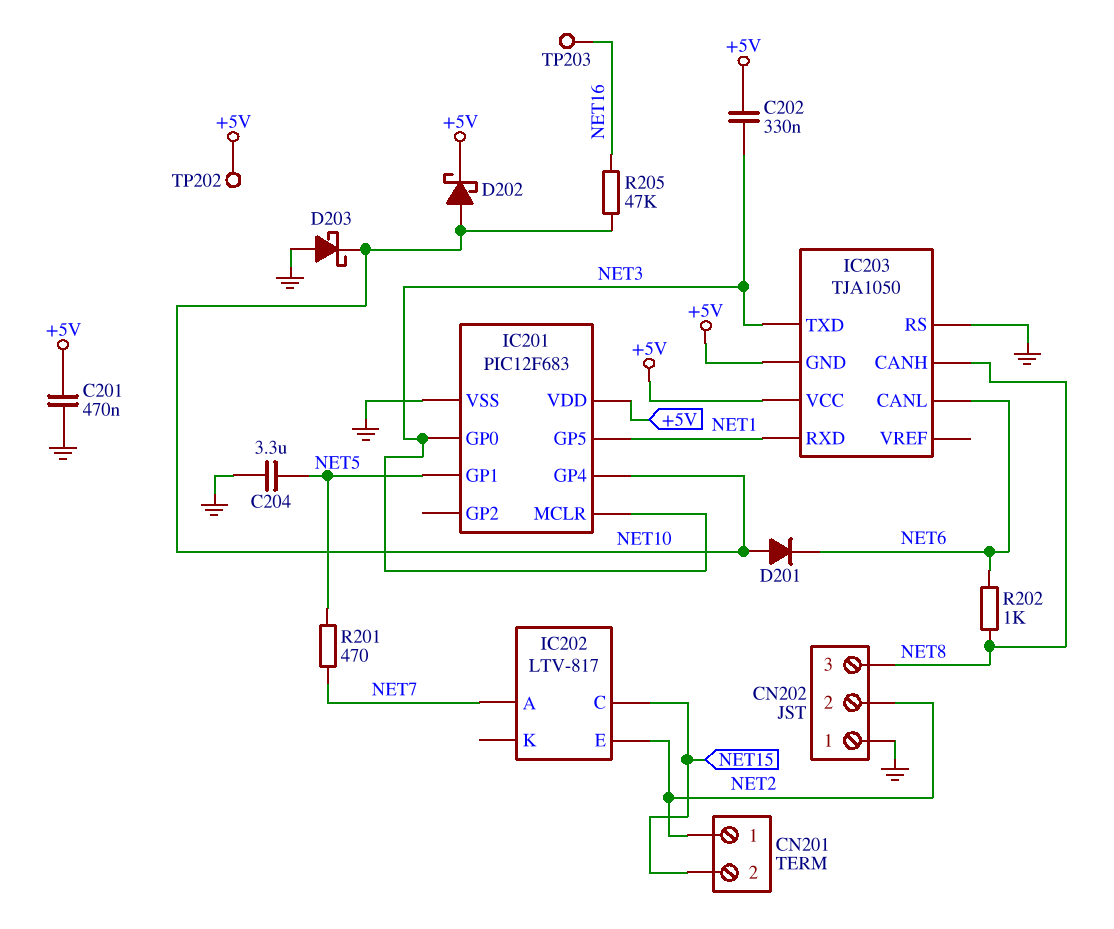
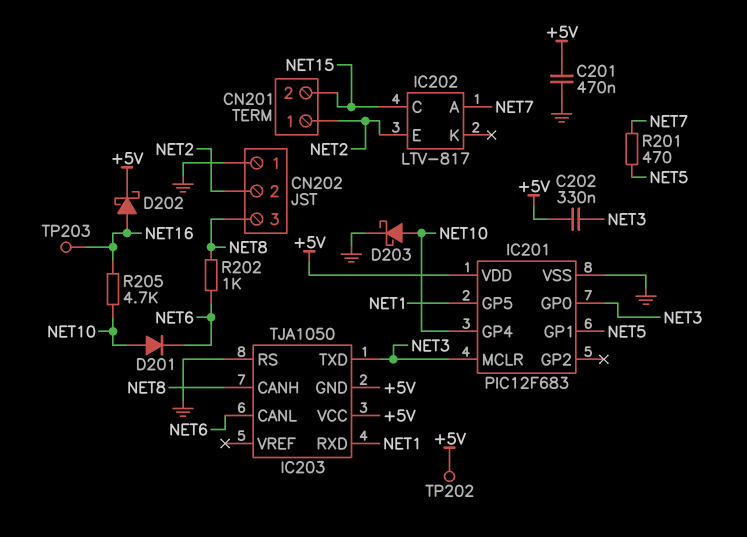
C204: 3.3uF (GND, NET5) -> none
D202: schottky (A NET10, K +5V) -> schottky (A NET16, K +5V)
D203: schottky (A GND, K NET10) -> schottky (A NET10, K GND)
R205: 47k (NET10, NET16) -> 4.7k (NET10, NET16)

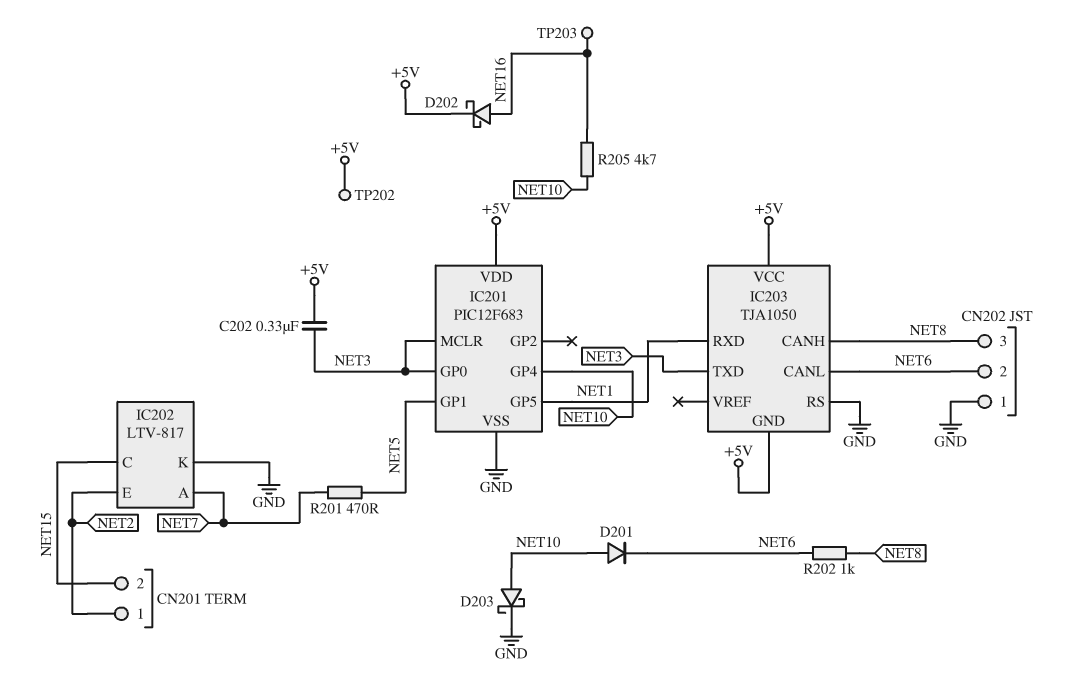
C201: 470nF (+5V, GND) -> none
CN202 pin 2: NET2 -> NET6
IC202 pin K: none -> GND

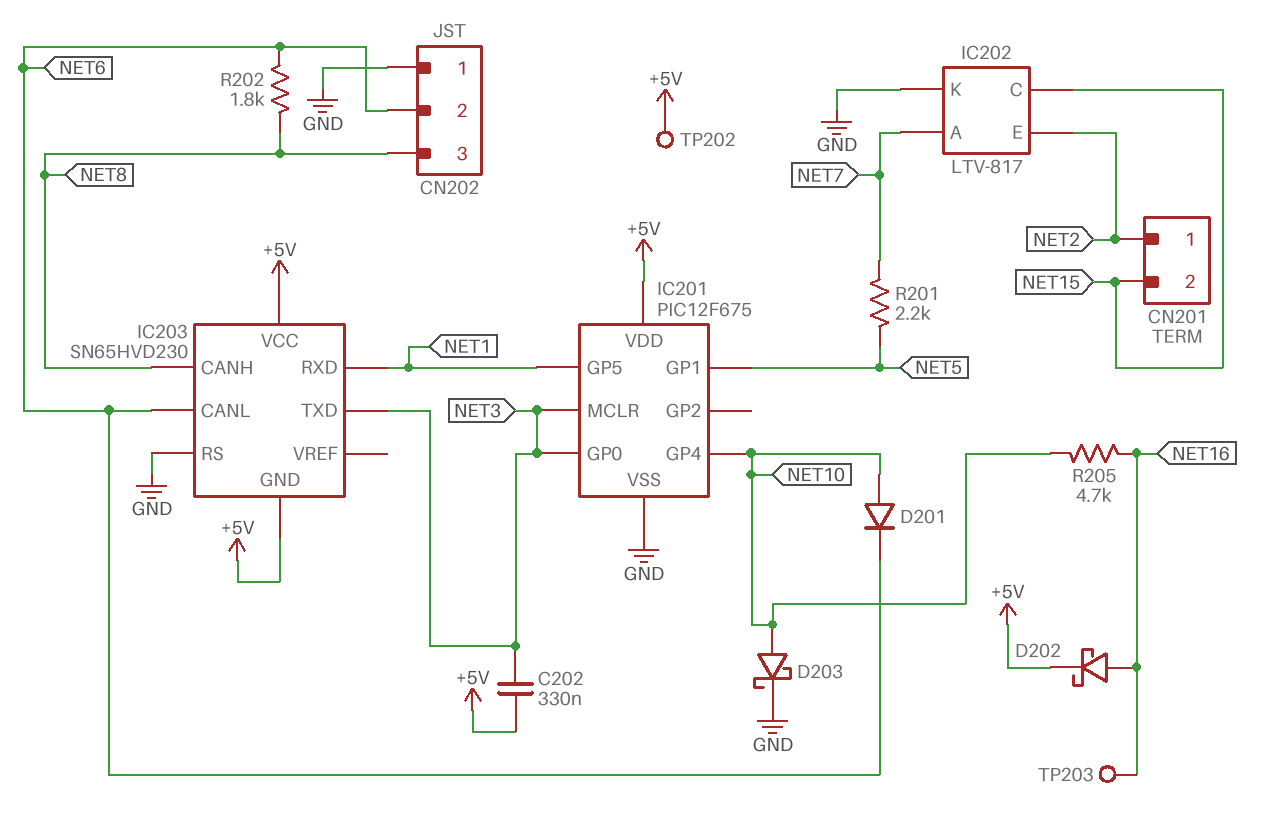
IC201: PIC12F683 -> PIC12F675
IC203: TJA1050 -> SN65HVD230
R201: 470 (NET5, NET7) -> 2.2k (NET5, NET7)
R202: 1k (NET6, NET8) -> 1.8k (NET6, NET8)

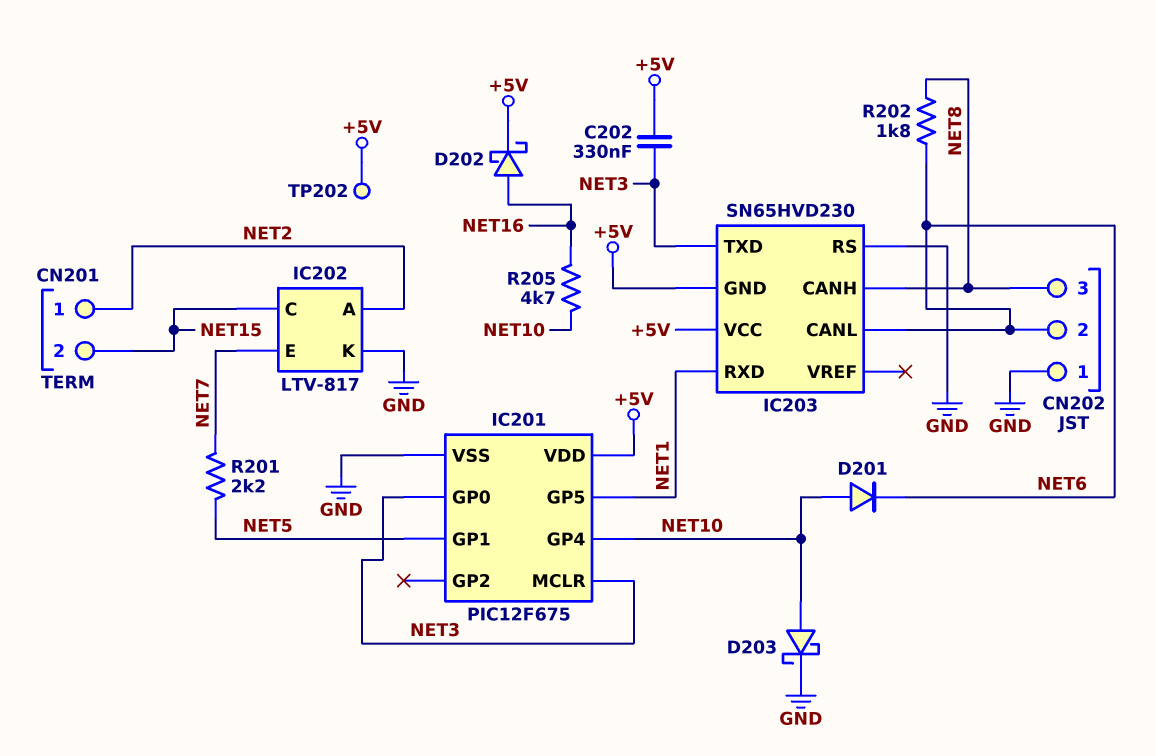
IC202 pin A: NET7 -> NET2
IC202 pin E: NET2 -> NET7
TP203: test point (NET16) -> none

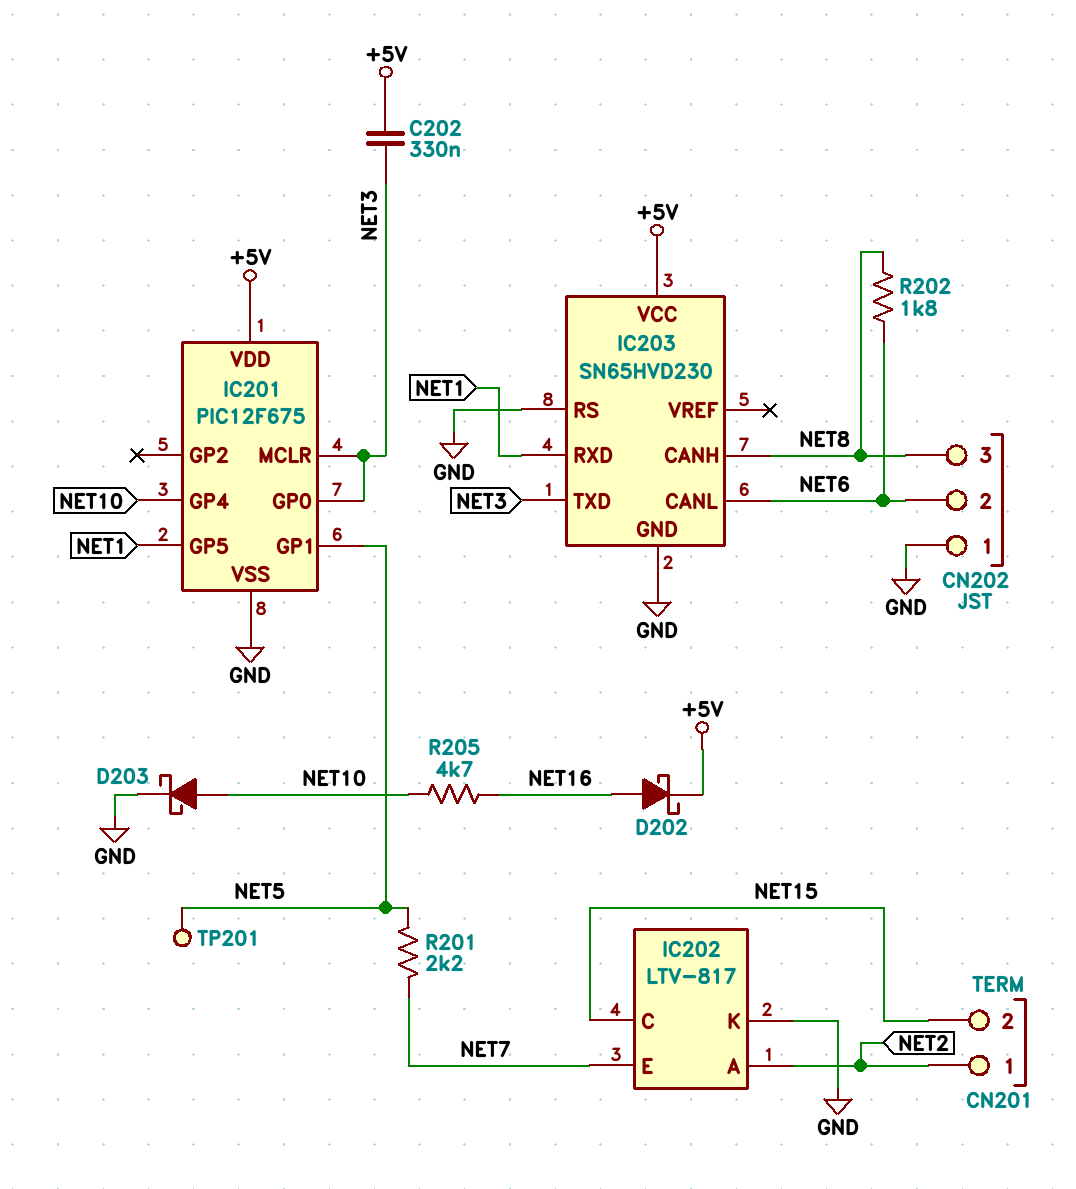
D201: diode (A NET10, K NET6) -> none
IC203 pin GND: +5V -> GND
TP201: none -> test point (NET5)
TP202: test point (+5V) -> none

